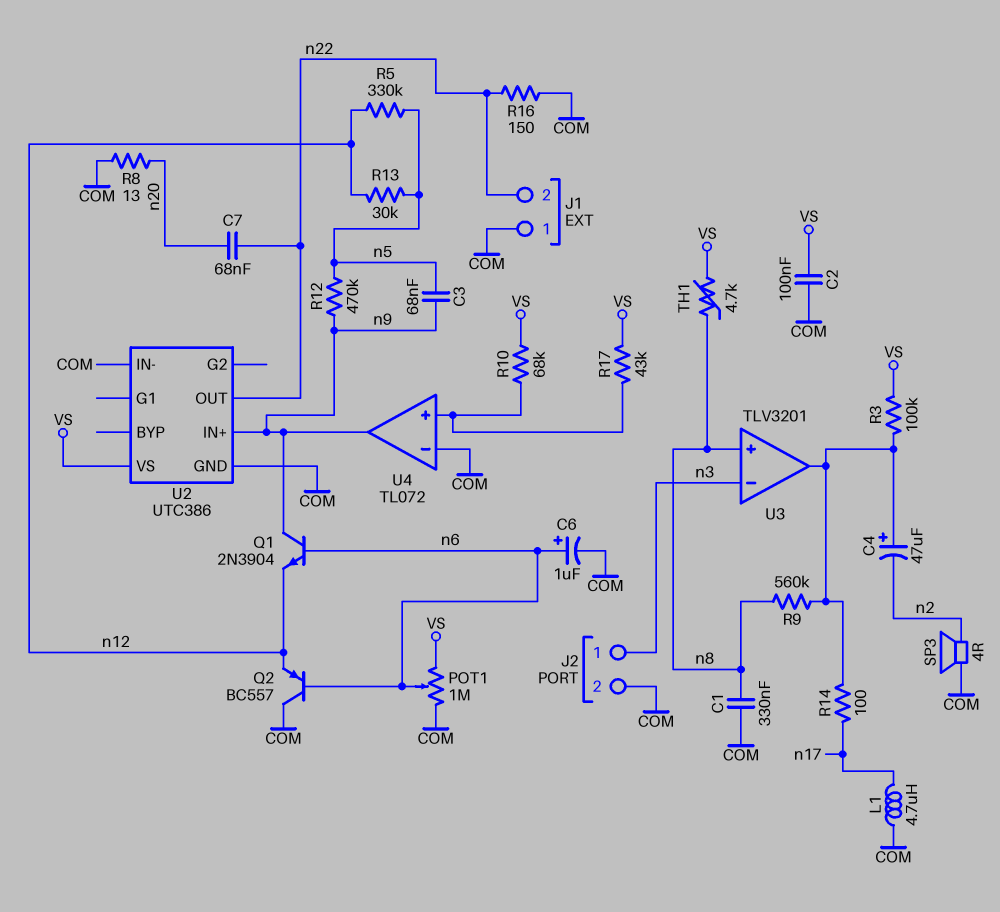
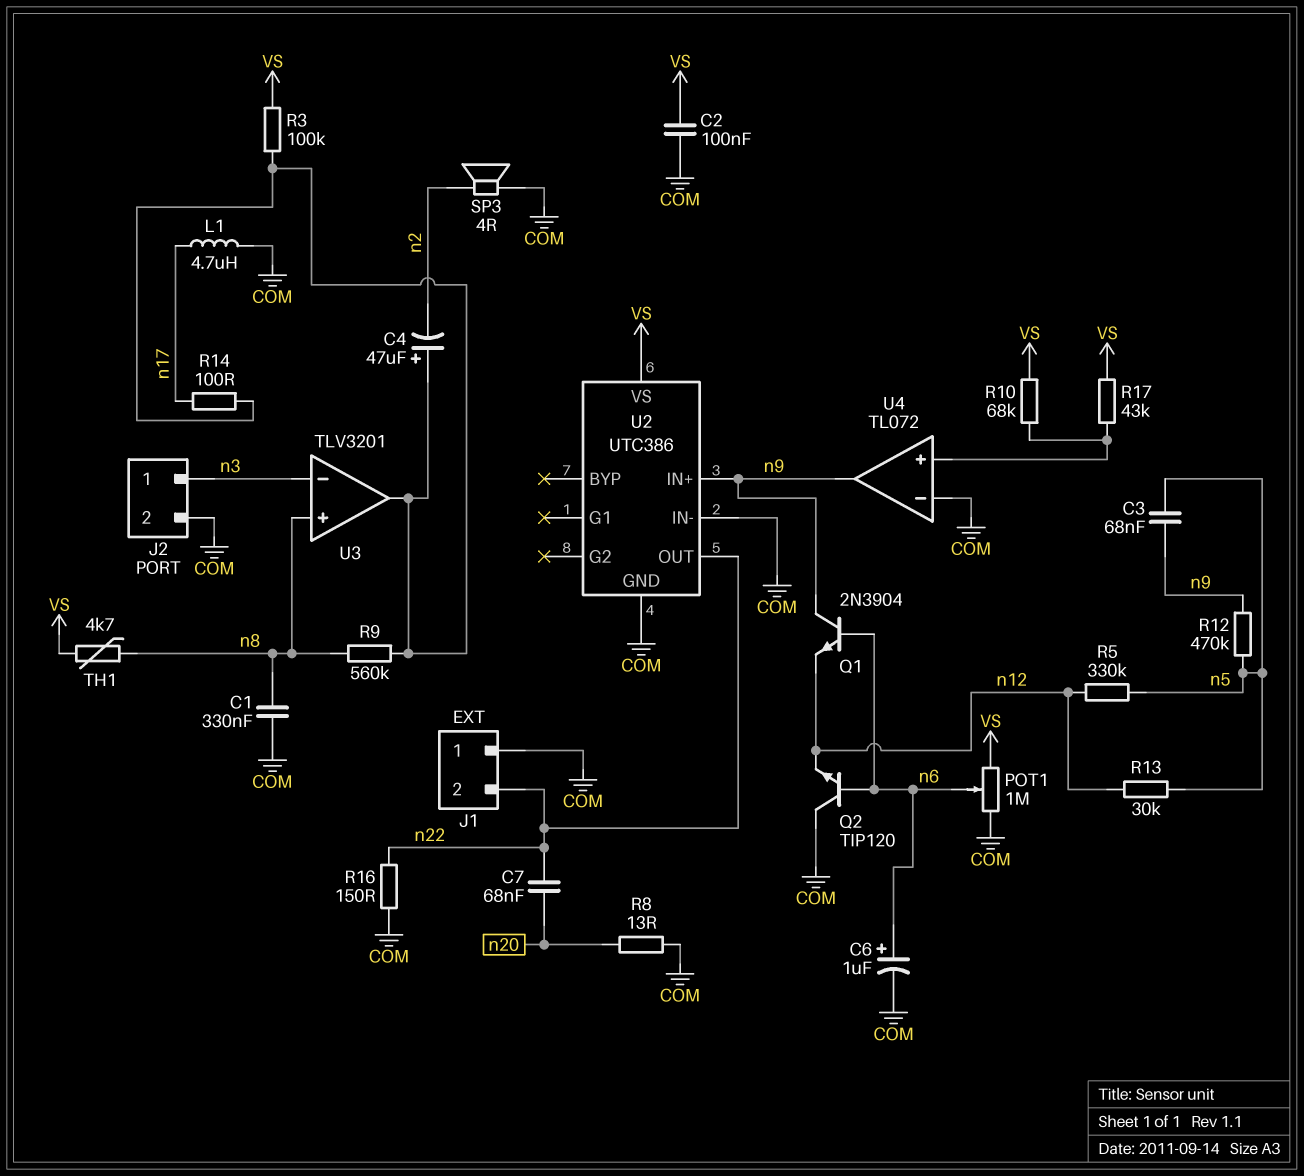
Q2: PNP BC557 (B n6, C COM, E n12) -> NPN TIP120 (B n6, C COM, E n12)

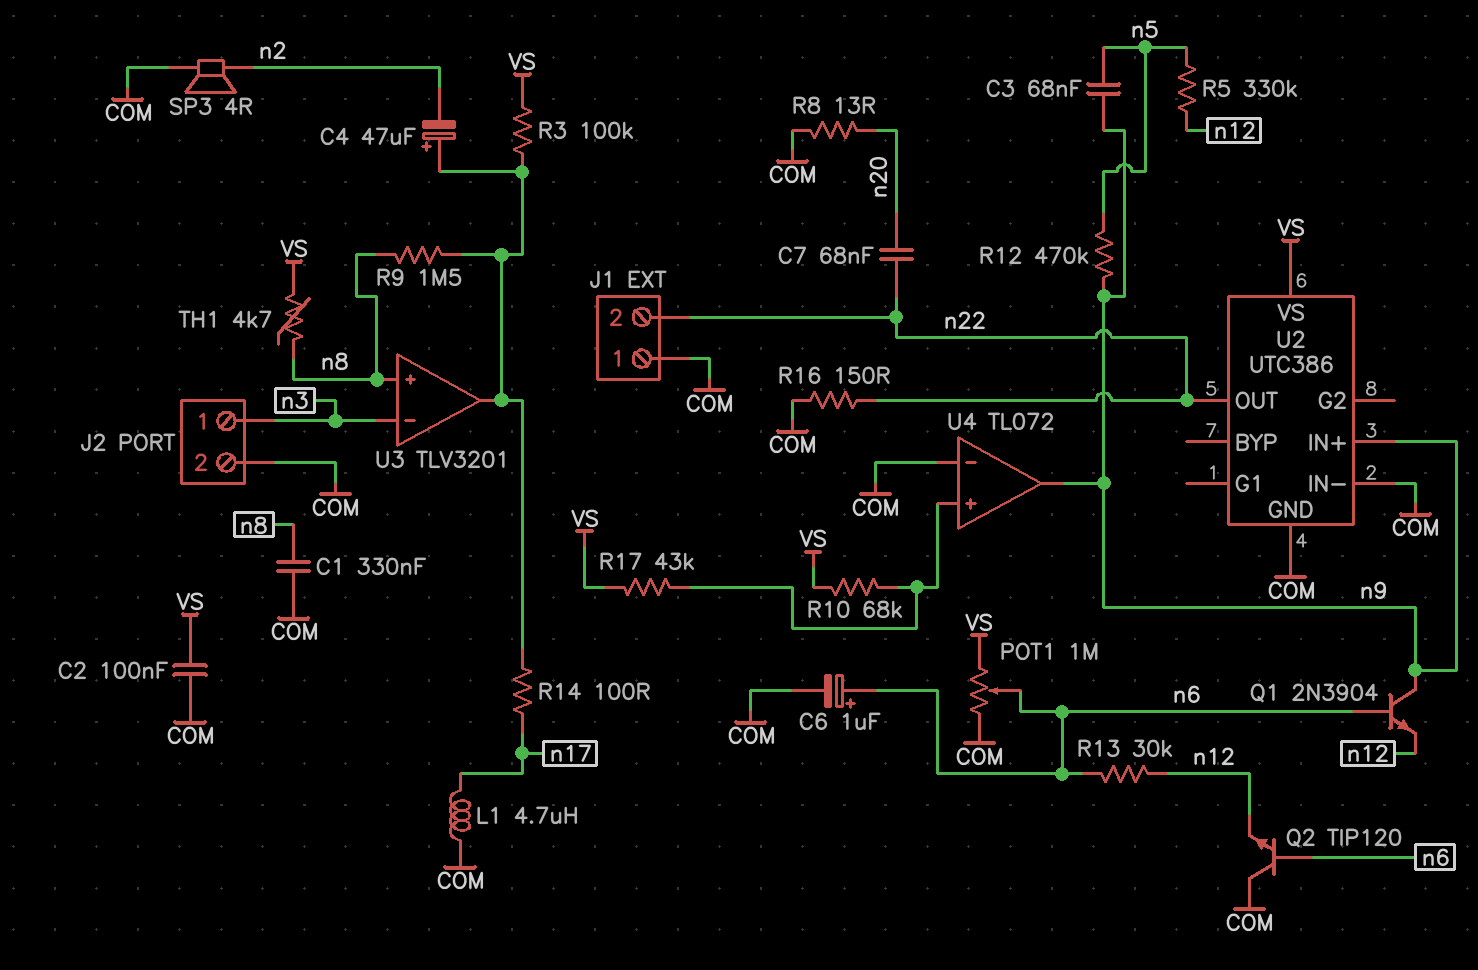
R9: 560k (U3/out, n8) -> 1.5M (U3/out, n8)
R13: 30k (n5, n12) -> 30k (n6, n12)

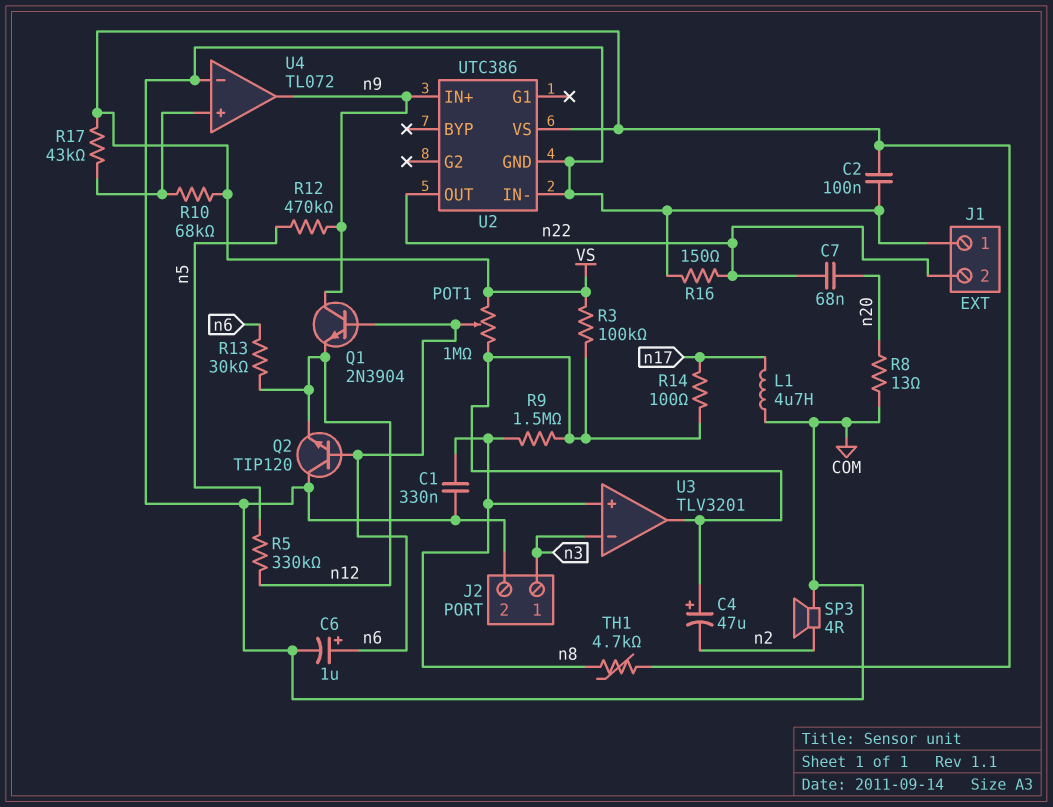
C3: 68nF (n5, n9) -> none
POT1: 1M (COM, VS, wiper n6) -> 1M (U3/out, VS, wiper n6)

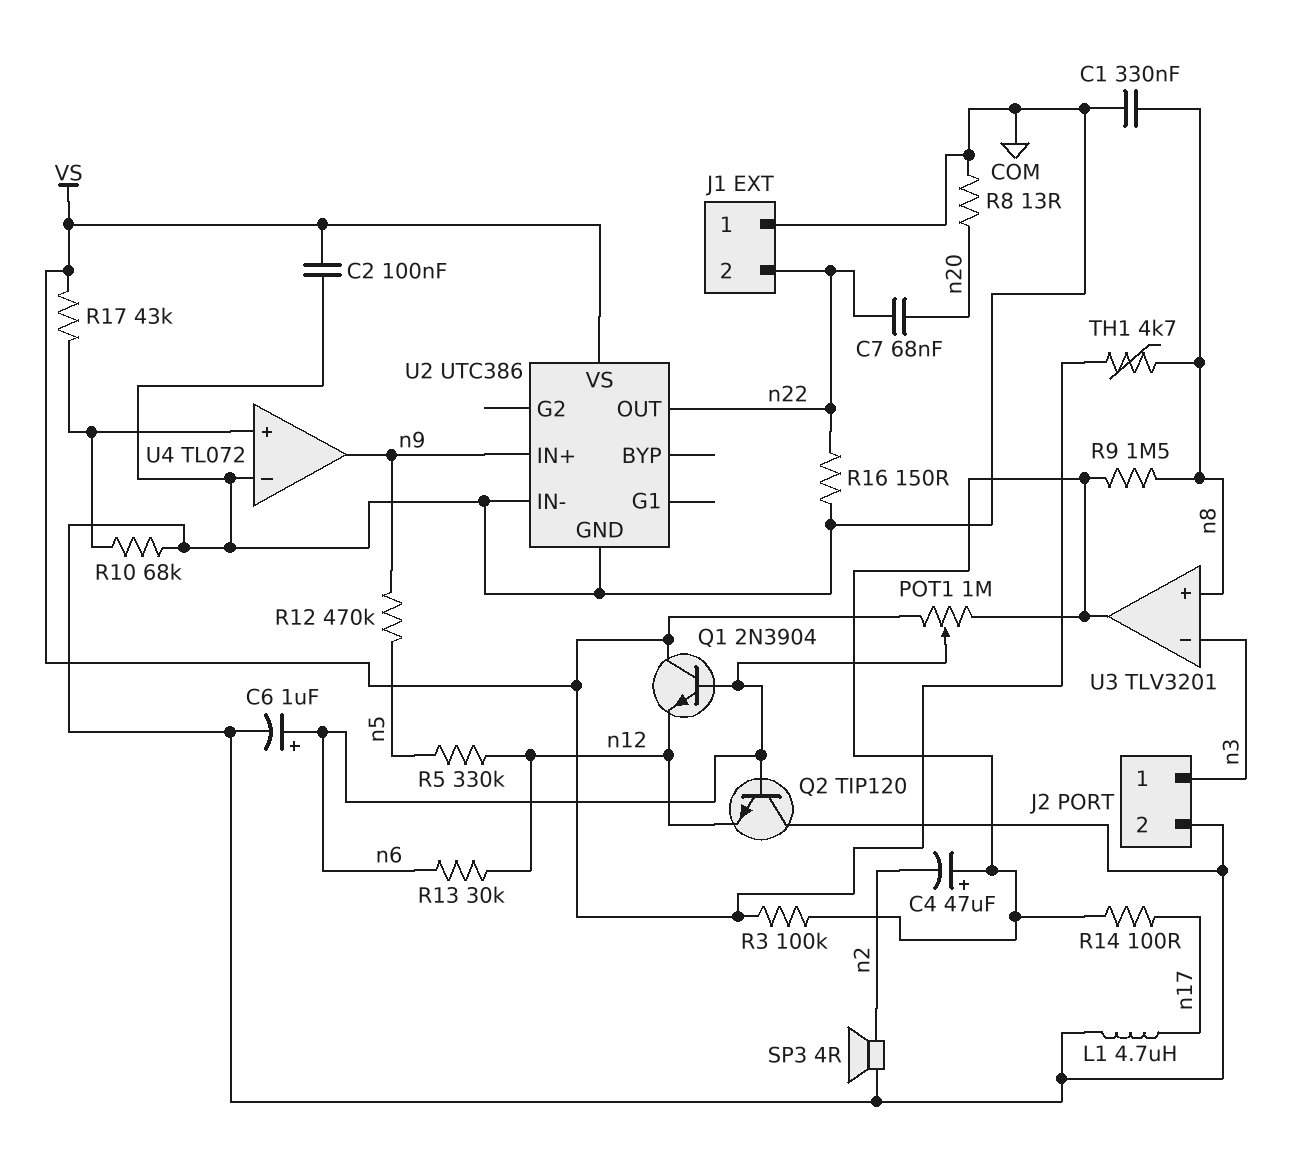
Q1: NPN 2N3904 (B n6, C n9, E n12) -> NPN 2N3904 (B n6, C VS, E n12)
R10: 68k (U4/in+, VS) -> 68k (COM, U4/in+)

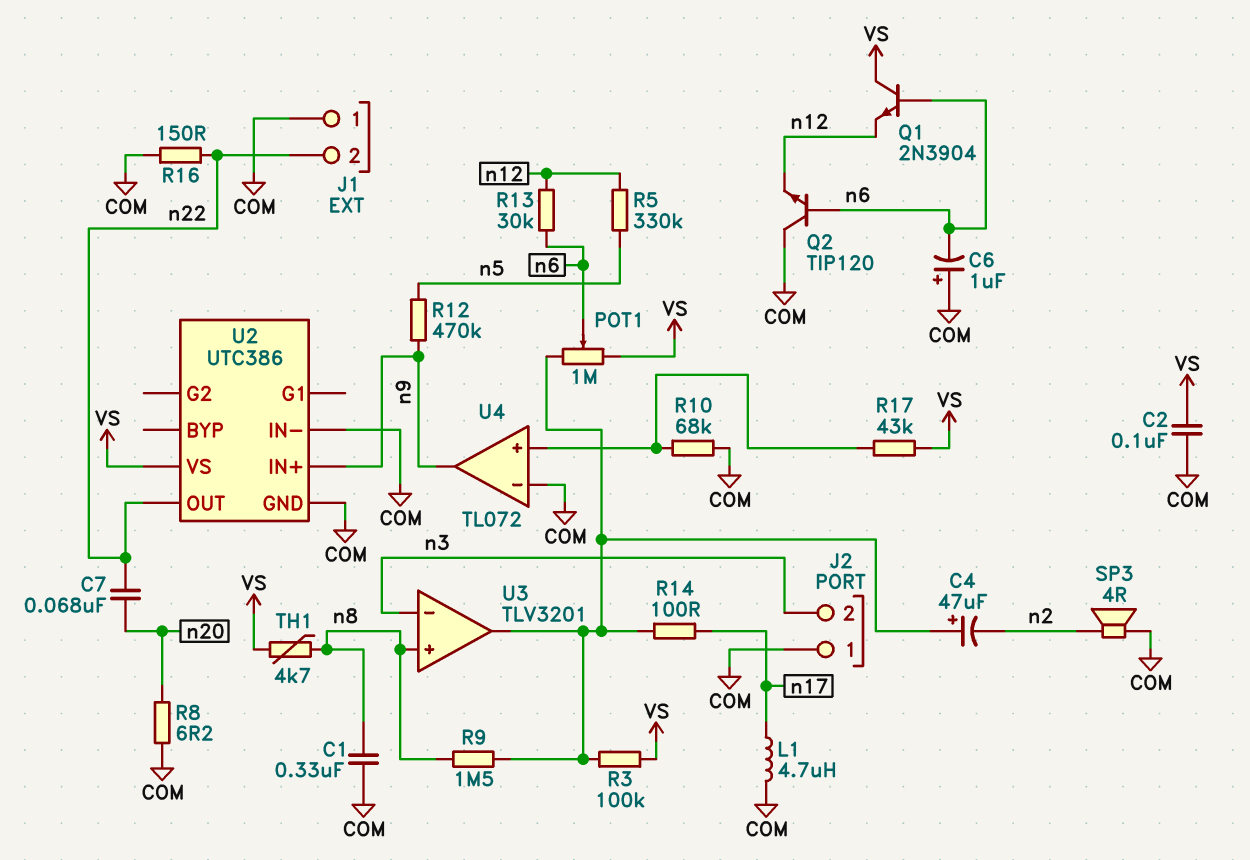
C6: 1uF (plus n6, minus COM) -> 1uF (plus COM, minus n6)
J2 pin 1: n3 -> COM
J2 pin 2: COM -> n3
R8: 13 (COM, n20) -> 6.2 (COM, n20)

